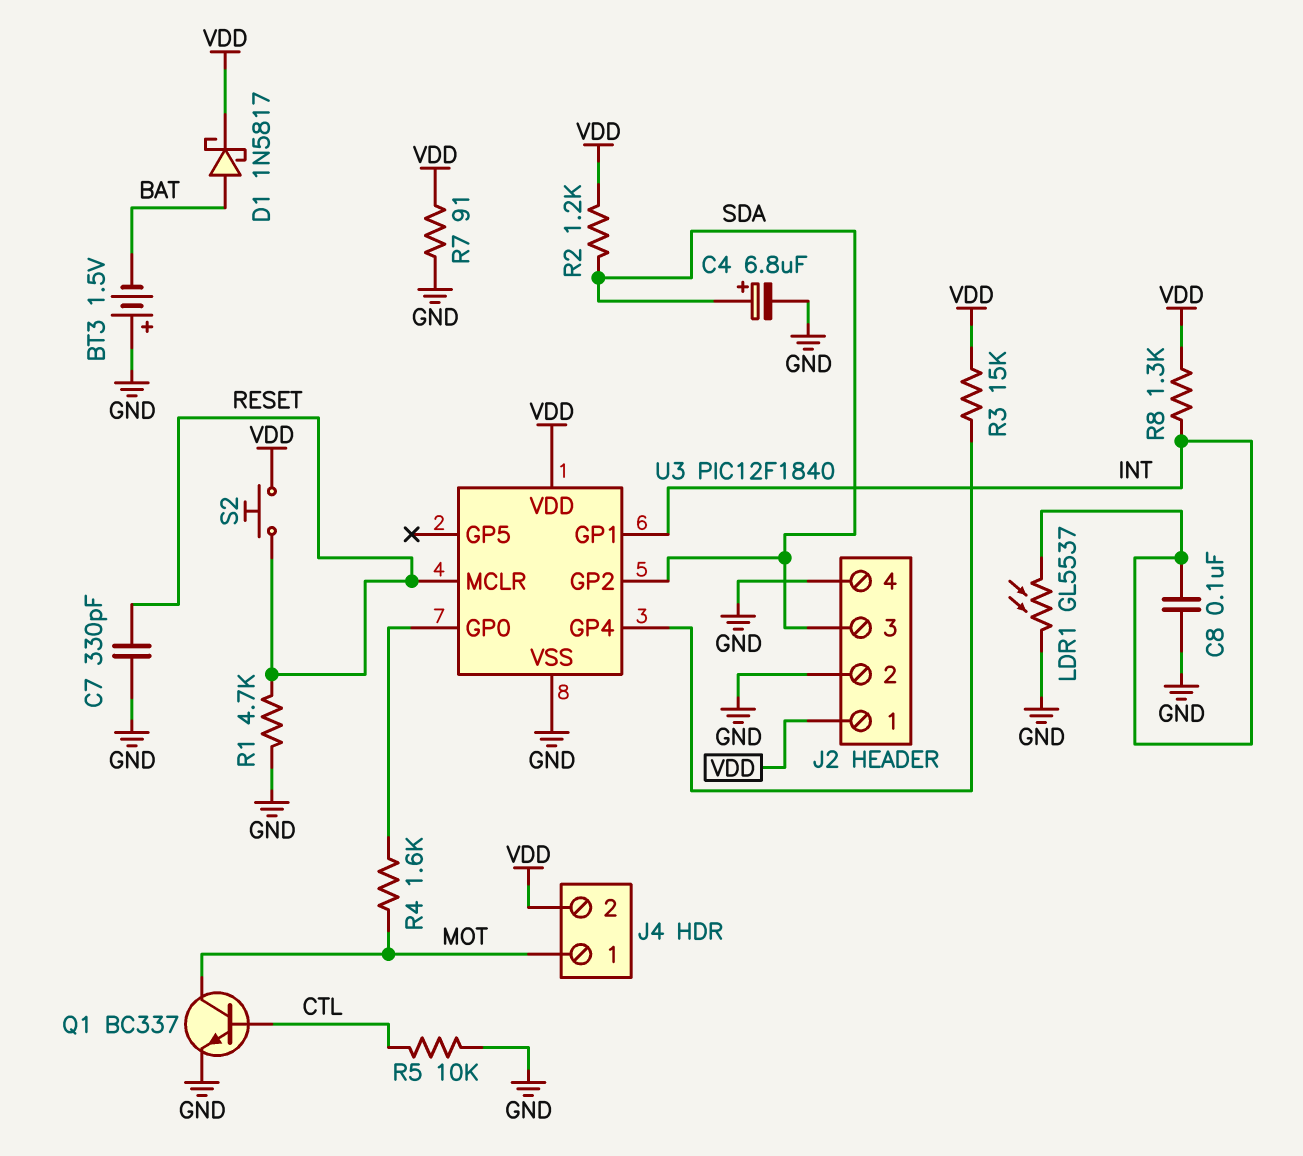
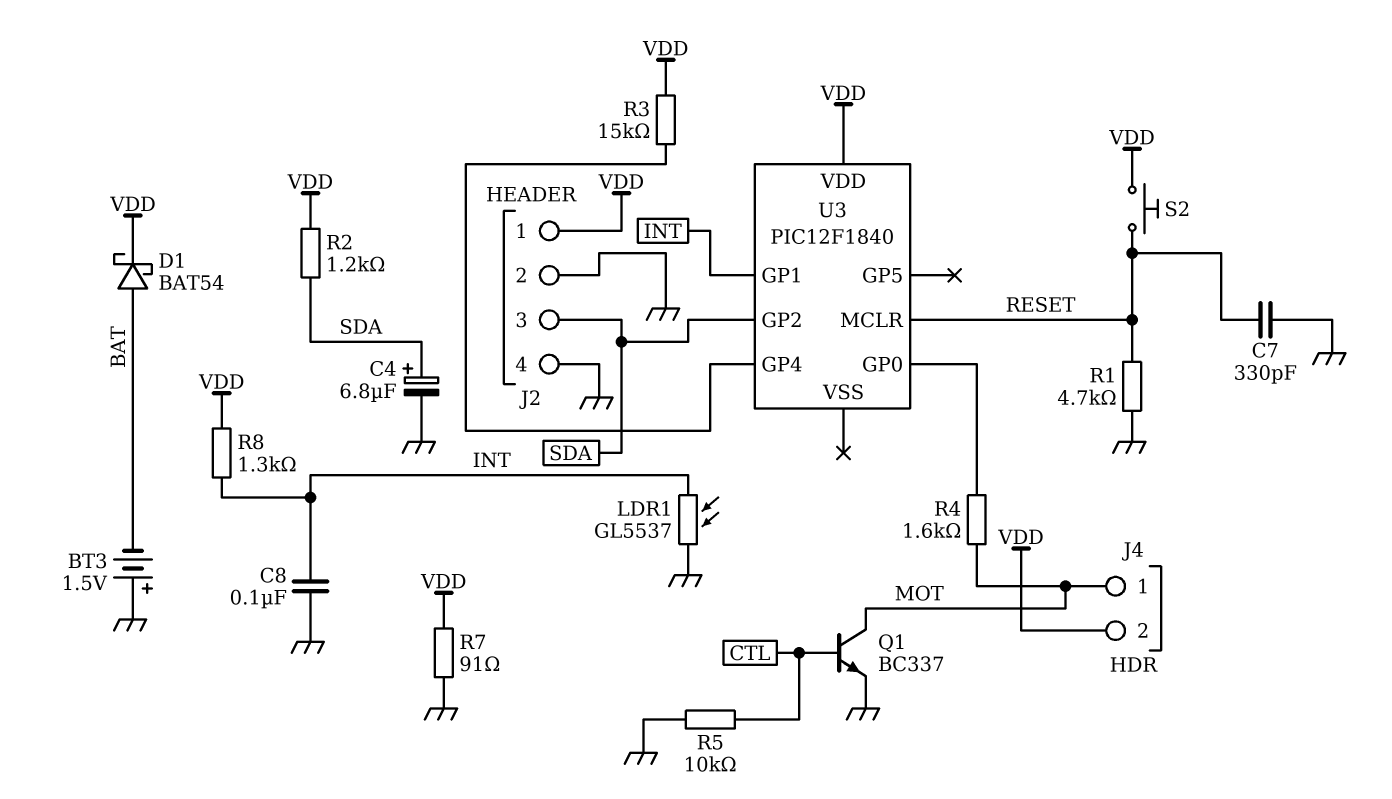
D1: schottky 1N5817 (A BAT, K VDD) -> schottky BAT54 (A BAT, K VDD)
U3 pin VSS: GND -> none

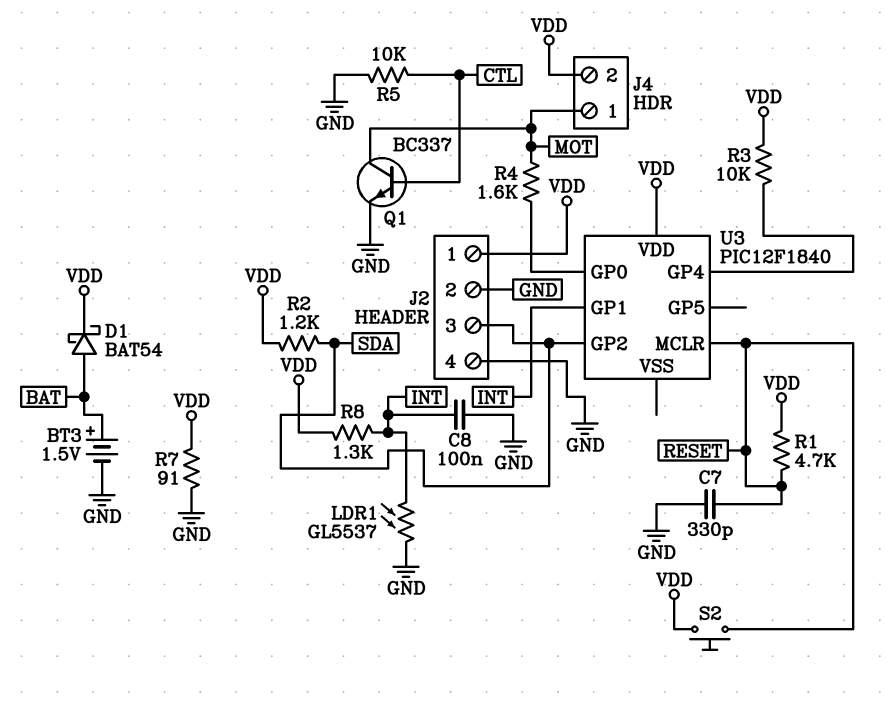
BT3: 1.5V (plus GND, minus BAT) -> 1.5V (plus BAT, minus GND)
C4: 6.8uF (plus SDA, minus GND) -> none
R1: 4.7k (GND, RESET) -> 4.7k (RESET, VDD)
R3: 15k (U3/GP4, VDD) -> 10k (U3/GP4, VDD)

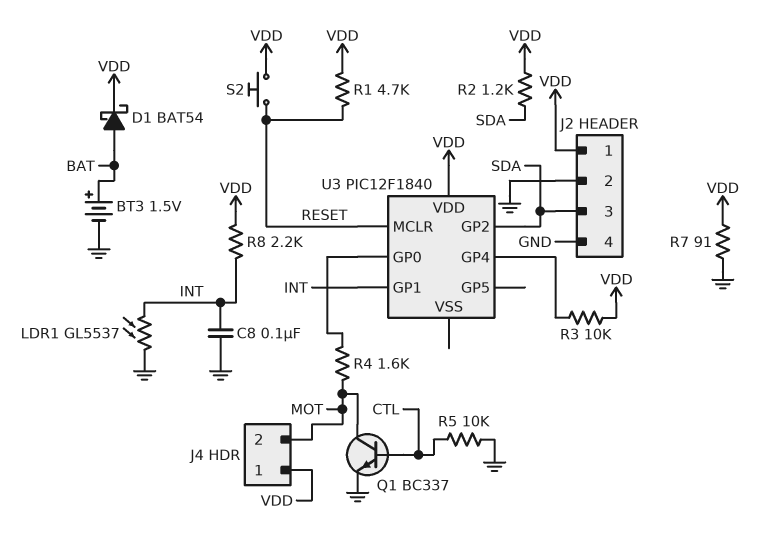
C7: 330pF (GND, RESET) -> none
J4 pin 1: MOT -> VDD
J4 pin 2: VDD -> MOT
R8: 1.3k (INT, VDD) -> 2.2k (INT, VDD)

